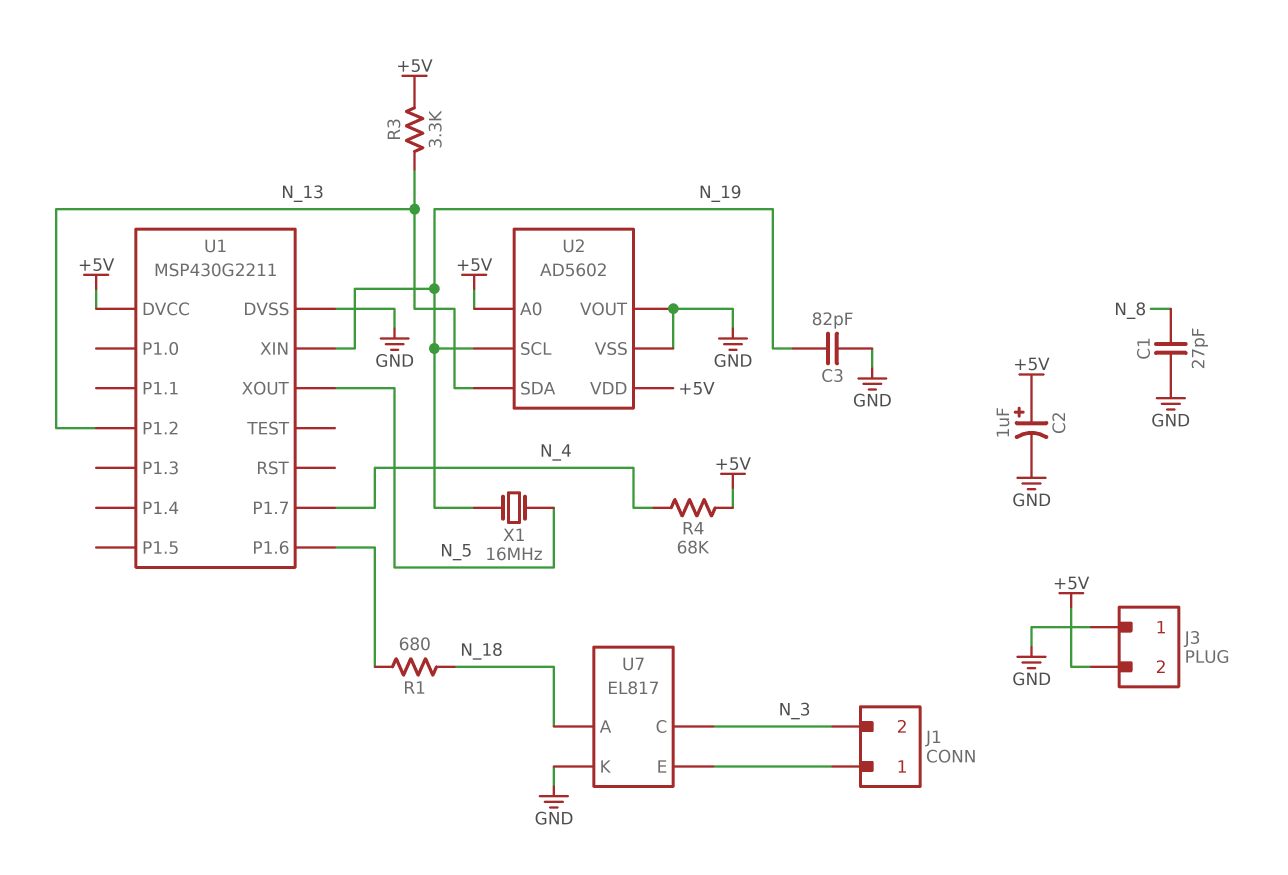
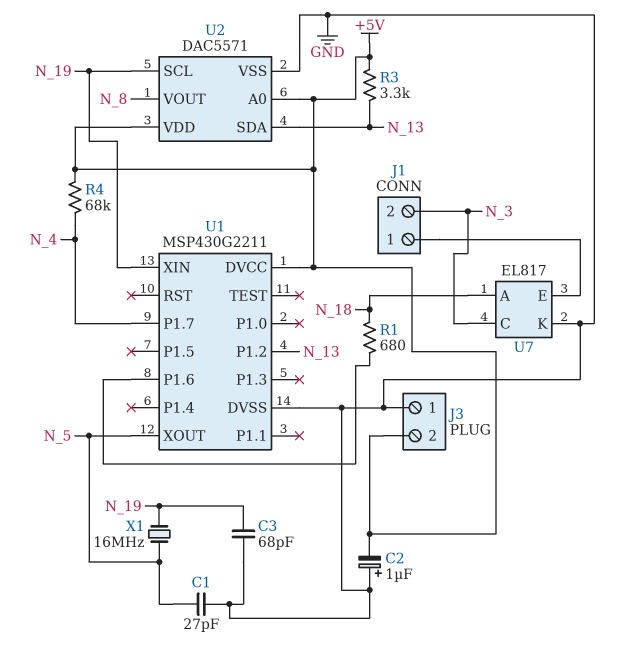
C1: 27pF (GND, N_8) -> 27pF (GND, N_5)
C2: 1uF (plus +5V, minus GND) -> 1uF (plus GND, minus +5V)
C3: 82pF (GND, N_19) -> 68pF (GND, N_19)
U2: AD5602 -> DAC5571
U2 pin VOUT: GND -> N_8

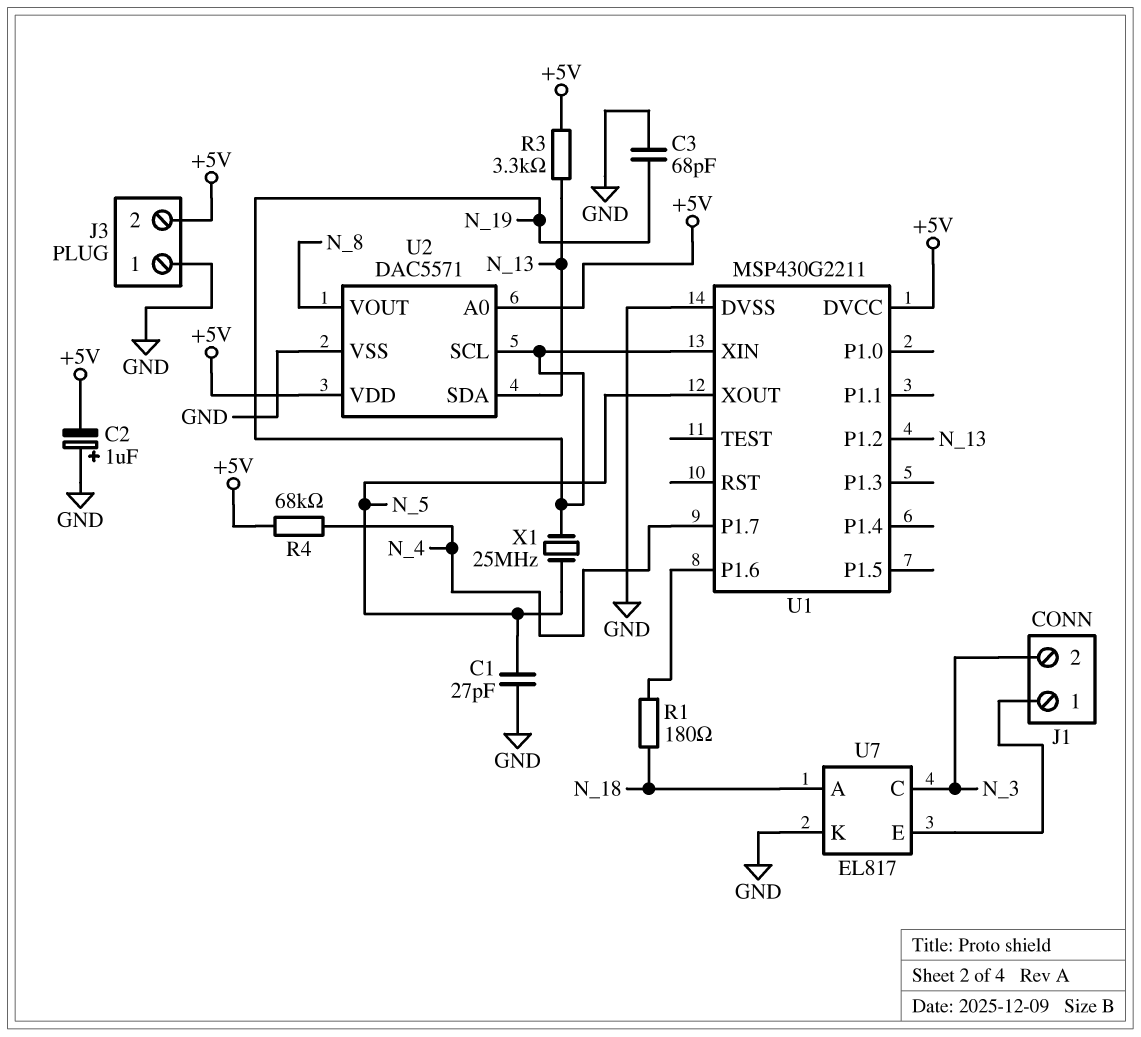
R1: 680 (N_18, U1/P1.6) -> 180 (N_18, U1/P1.6)
X1: 16MHz (N_5, N_19) -> 25MHz (N_5, N_19)

